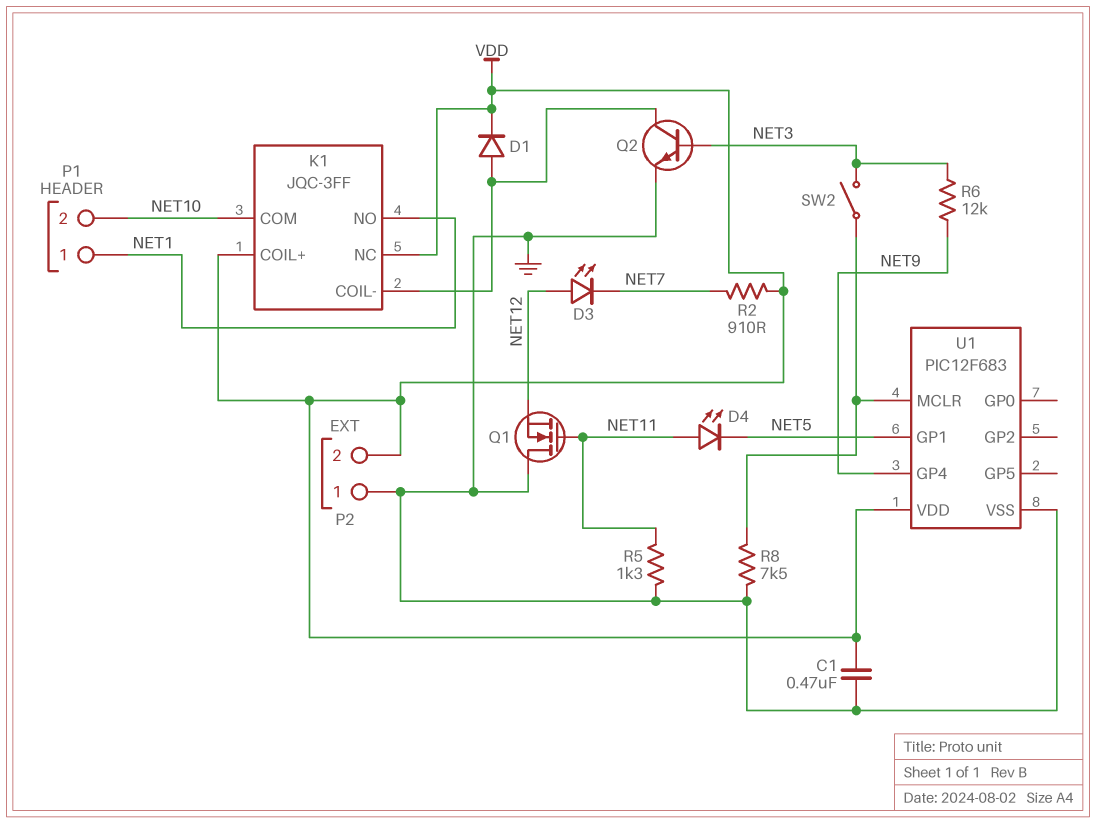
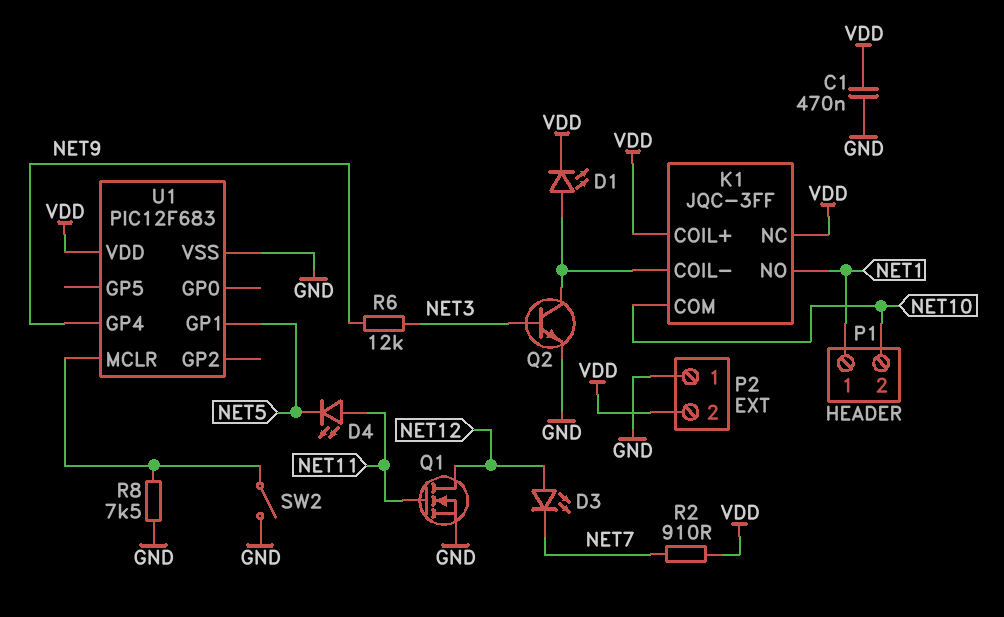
D1: diode (A K1/COIL-, K VDD) -> LED (A K1/COIL-, K VDD)
Q1: NMOS (G NET11, D GND, S NET12) -> NMOS (G NET11, D NET12, S GND)
R5: 1.3k (GND, NET11) -> none
SW2: switch (NET3, U1/MCLR) -> switch (GND, U1/MCLR)

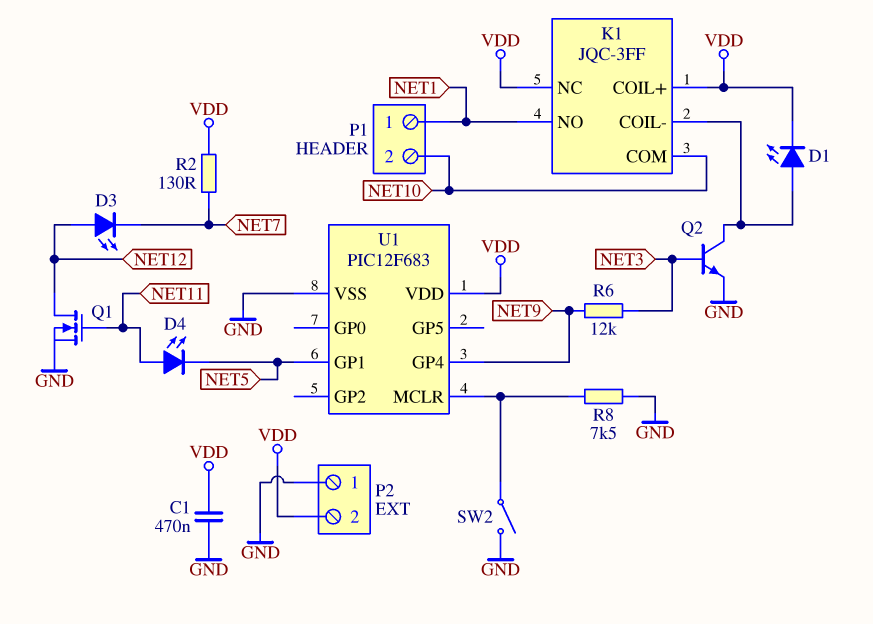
R2: 910 (NET7, VDD) -> 130 (NET7, VDD)

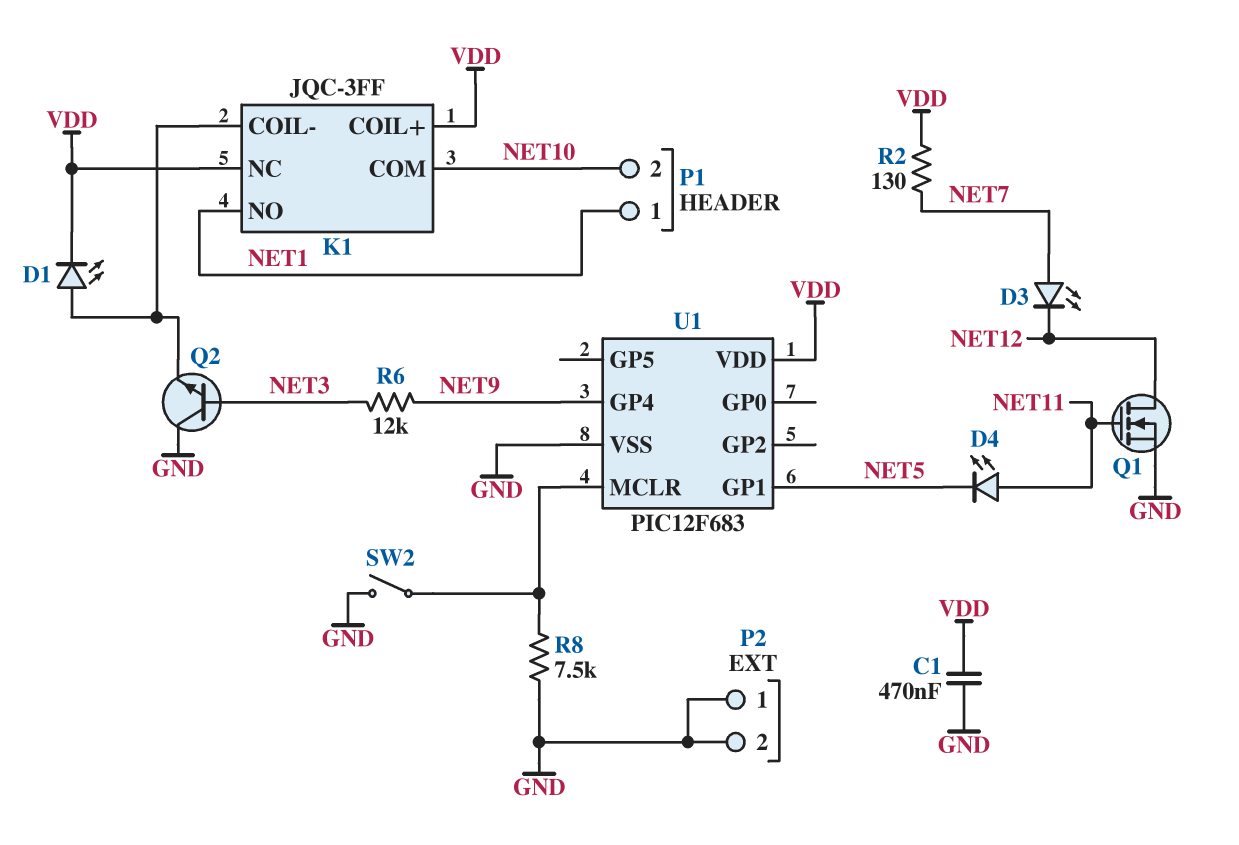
D3: LED (A NET12, K NET7) -> LED (A NET7, K NET12)
P2 pin 2: VDD -> GND
Q2: NPN (B NET3, C K1/COIL-, E GND) -> NPN (B NET3, C GND, E K1/COIL-)

